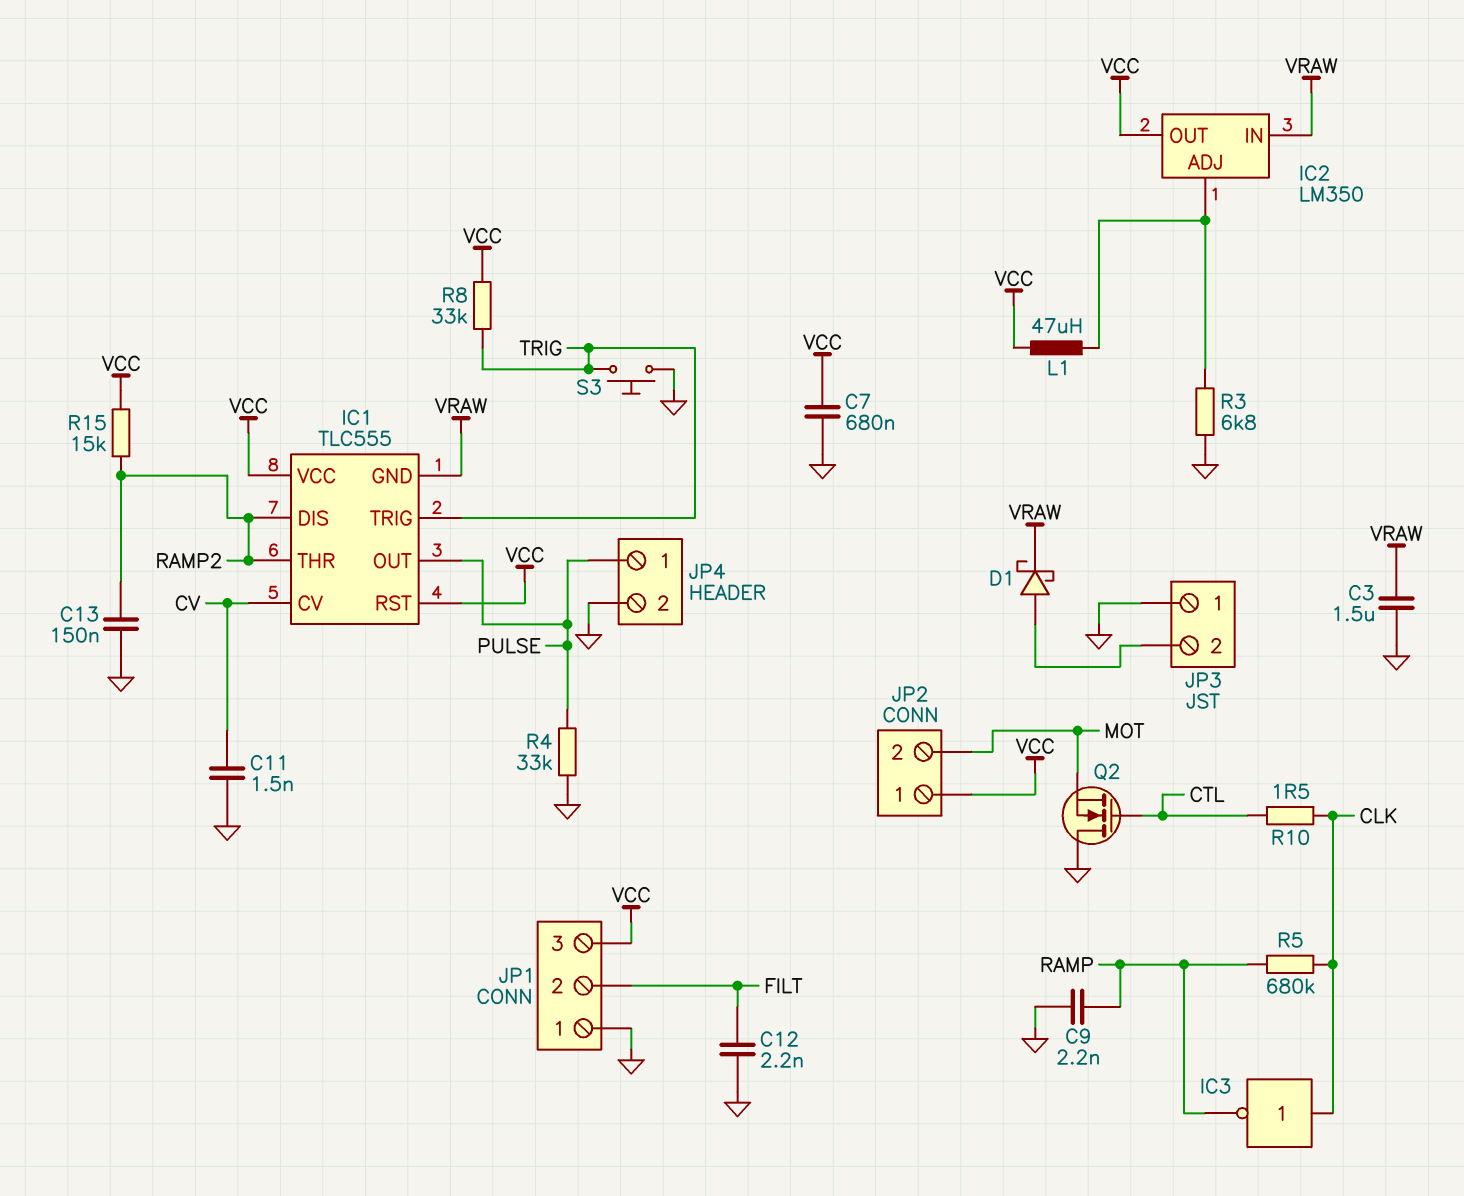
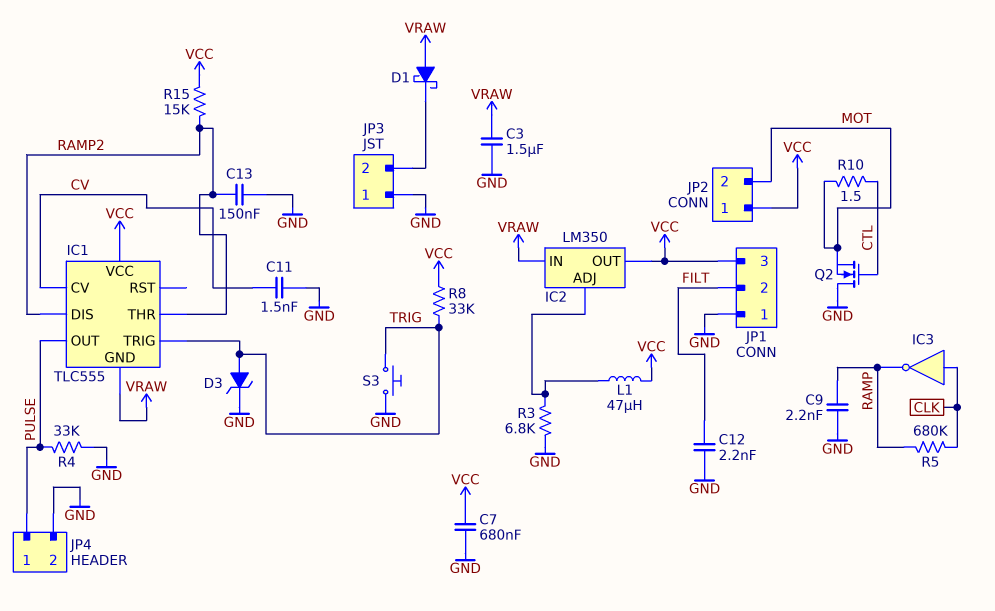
D1: schottky (A JP3/2, K VRAW) -> schottky (A VRAW, K JP3/2)
D3: none -> zener (A TRIG, K GND)
IC1 pin RST: VCC -> none
R10: 1.5 (CLK, CTL) -> 1.5 (CTL, MOT)

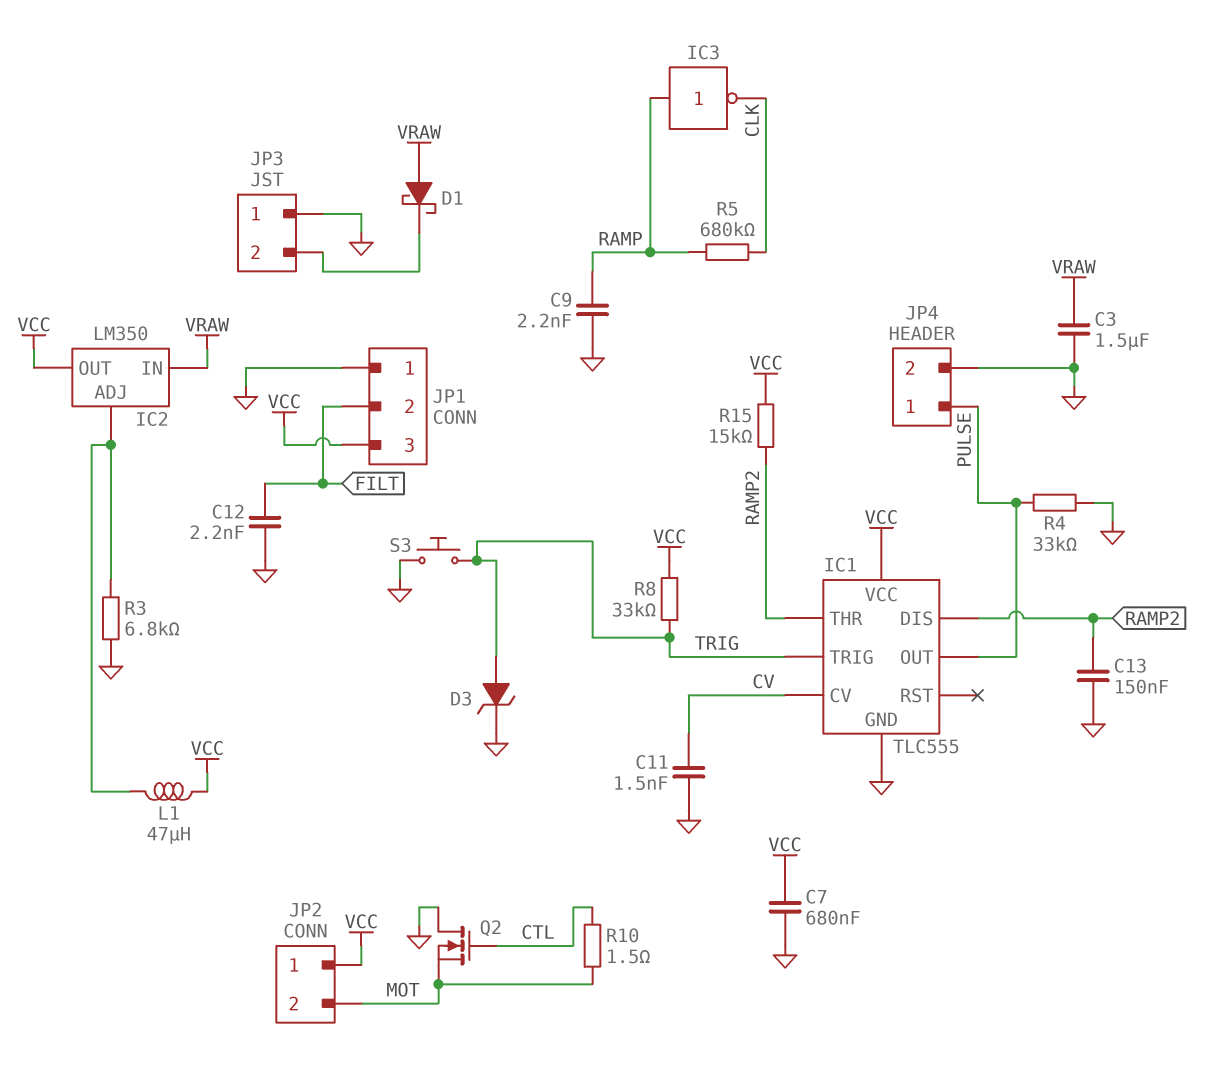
IC1 pin GND: VRAW -> GND
IC3: NOT (in CLK, out RAMP) -> NOT (in RAMP, out CLK)

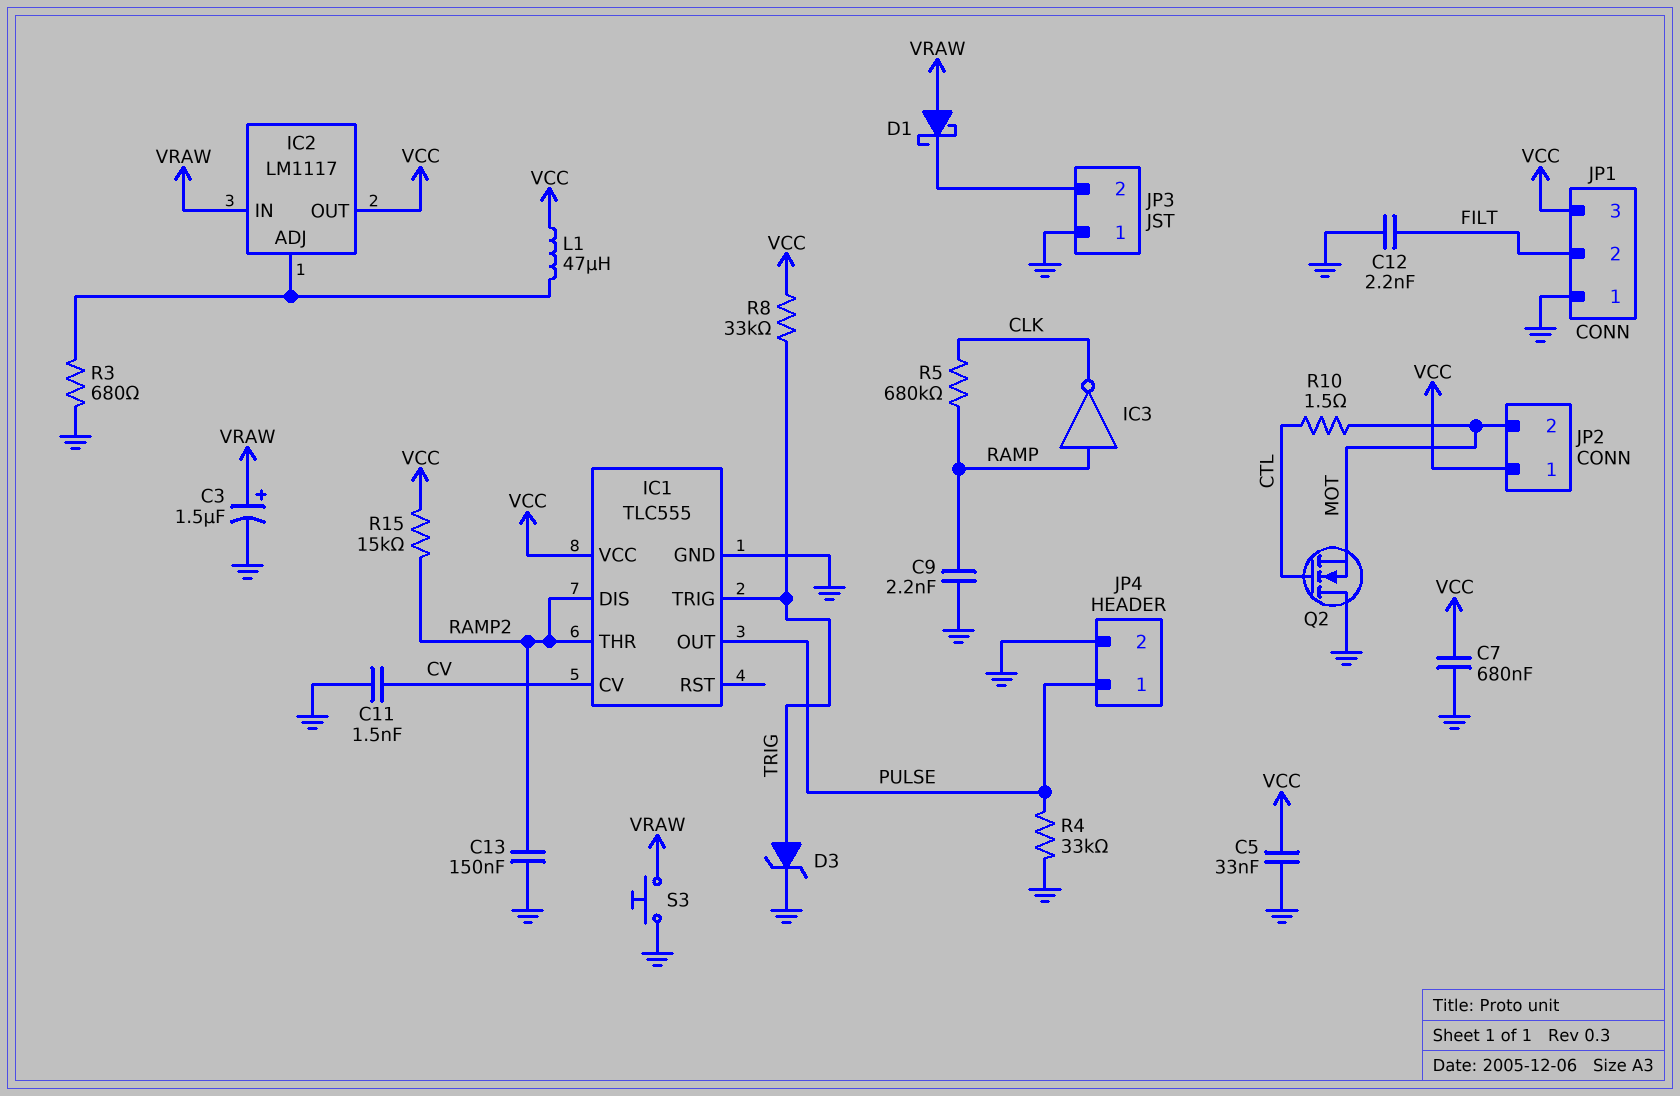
C3: 1.5uF (GND, VRAW) -> 1.5uF (plus VRAW, minus GND)
C5: none -> 33nF (GND, VCC)
IC2: LM350 -> LM1117
R3: 6.8k (GND, IC2/ADJ) -> 680 (GND, IC2/ADJ)
S3: button (GND, TRIG) -> button (GND, VRAW)

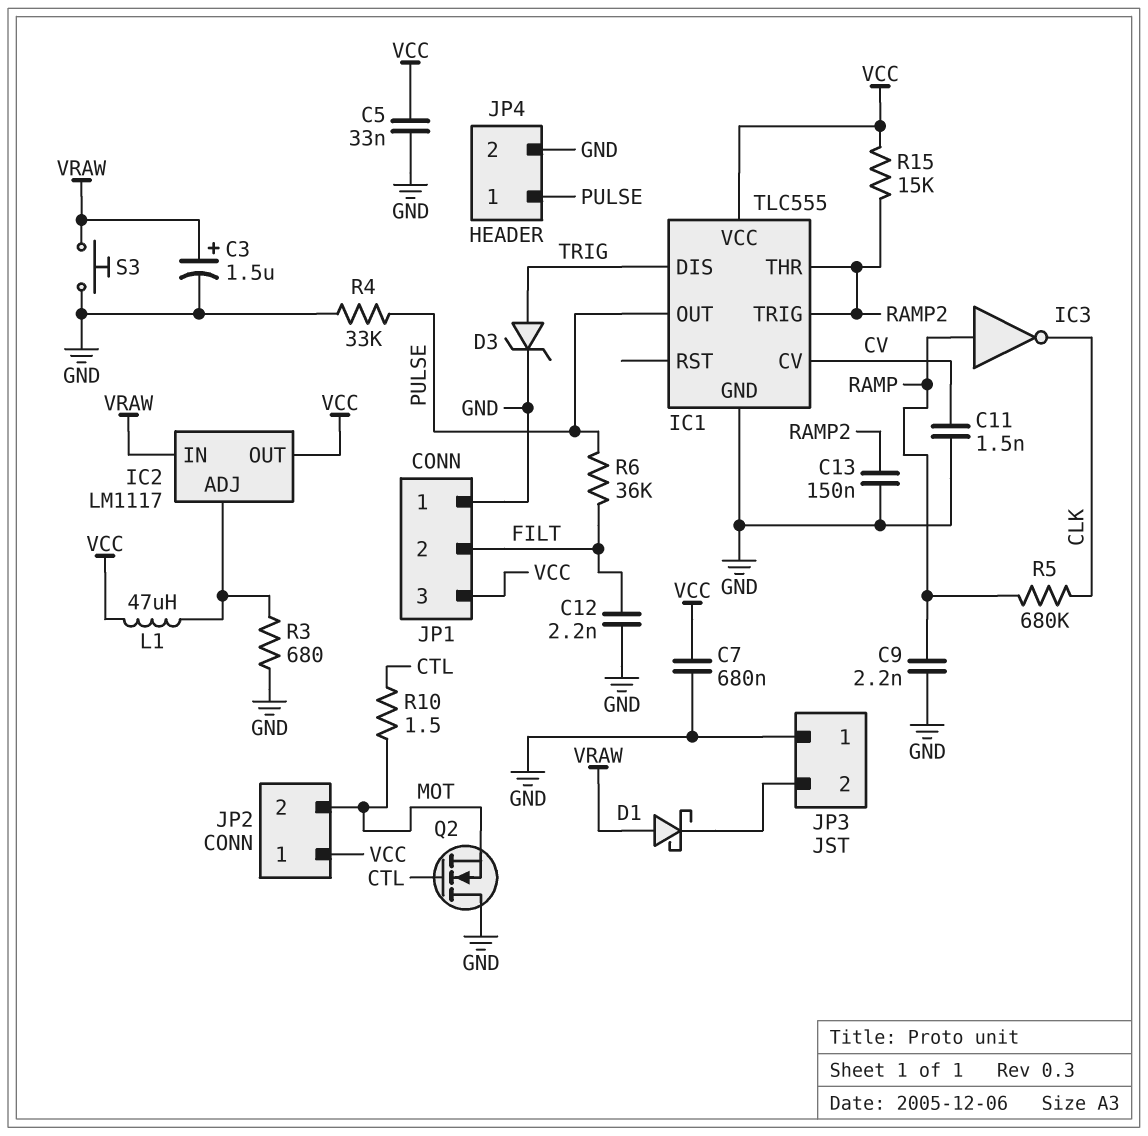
IC1 pin DIS: RAMP2 -> TRIG
IC1 pin TRIG: TRIG -> RAMP2
R6: none -> 36k (FILT, PULSE)
R8: 33k (TRIG, VCC) -> none

